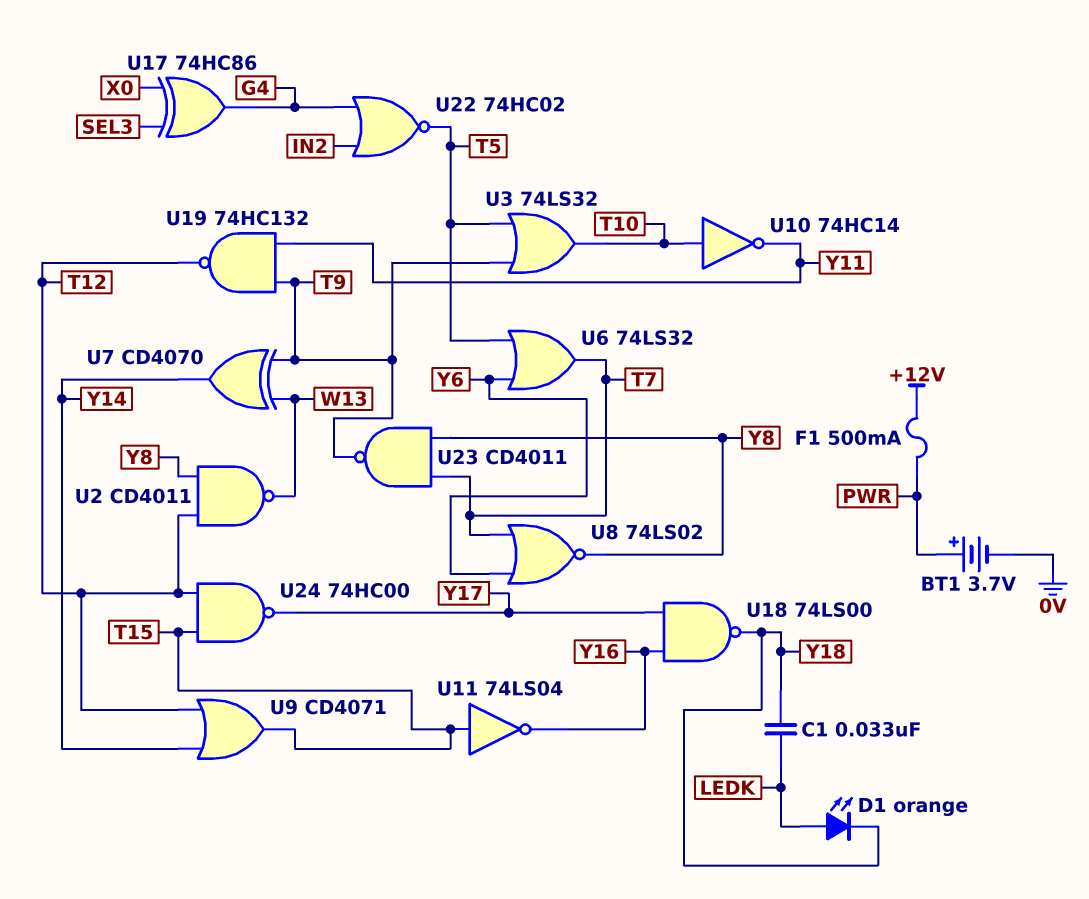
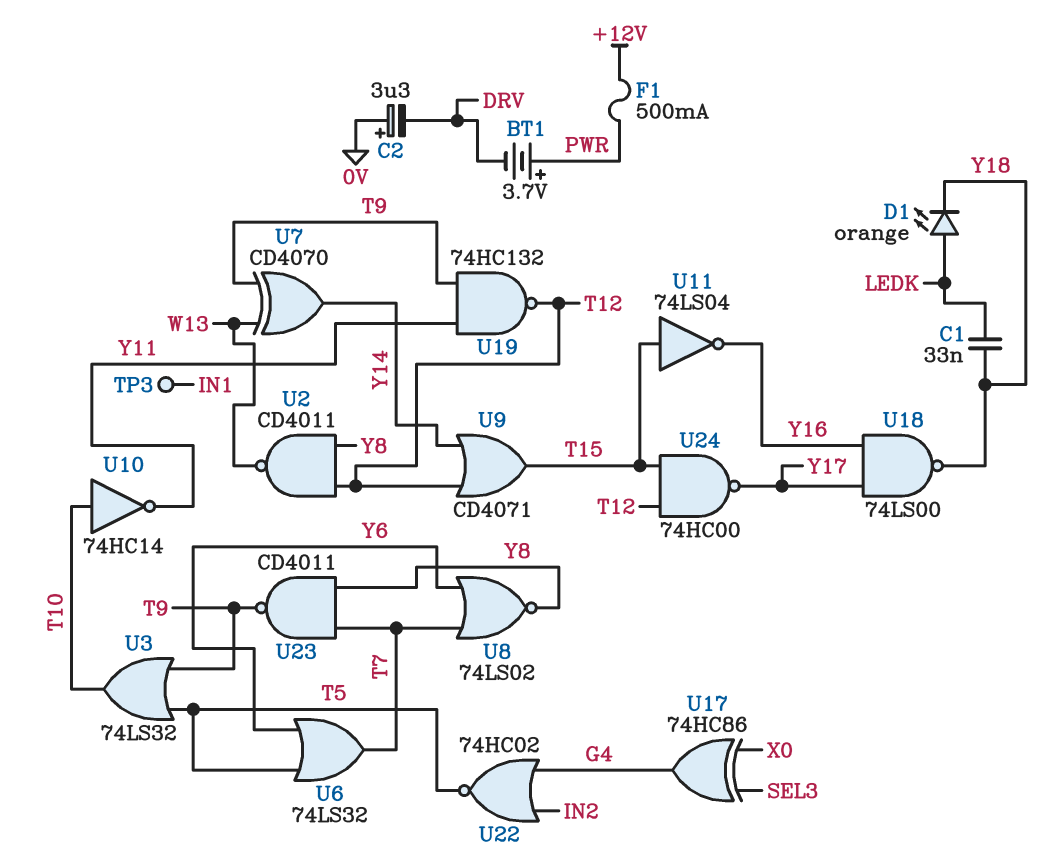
BT1: 3.7V (plus PWR, minus 0V) -> 3.7V (plus PWR, minus DRV)
C2: none -> 3.3uF (plus 0V, minus DRV)
TP3: none -> test point (IN1)

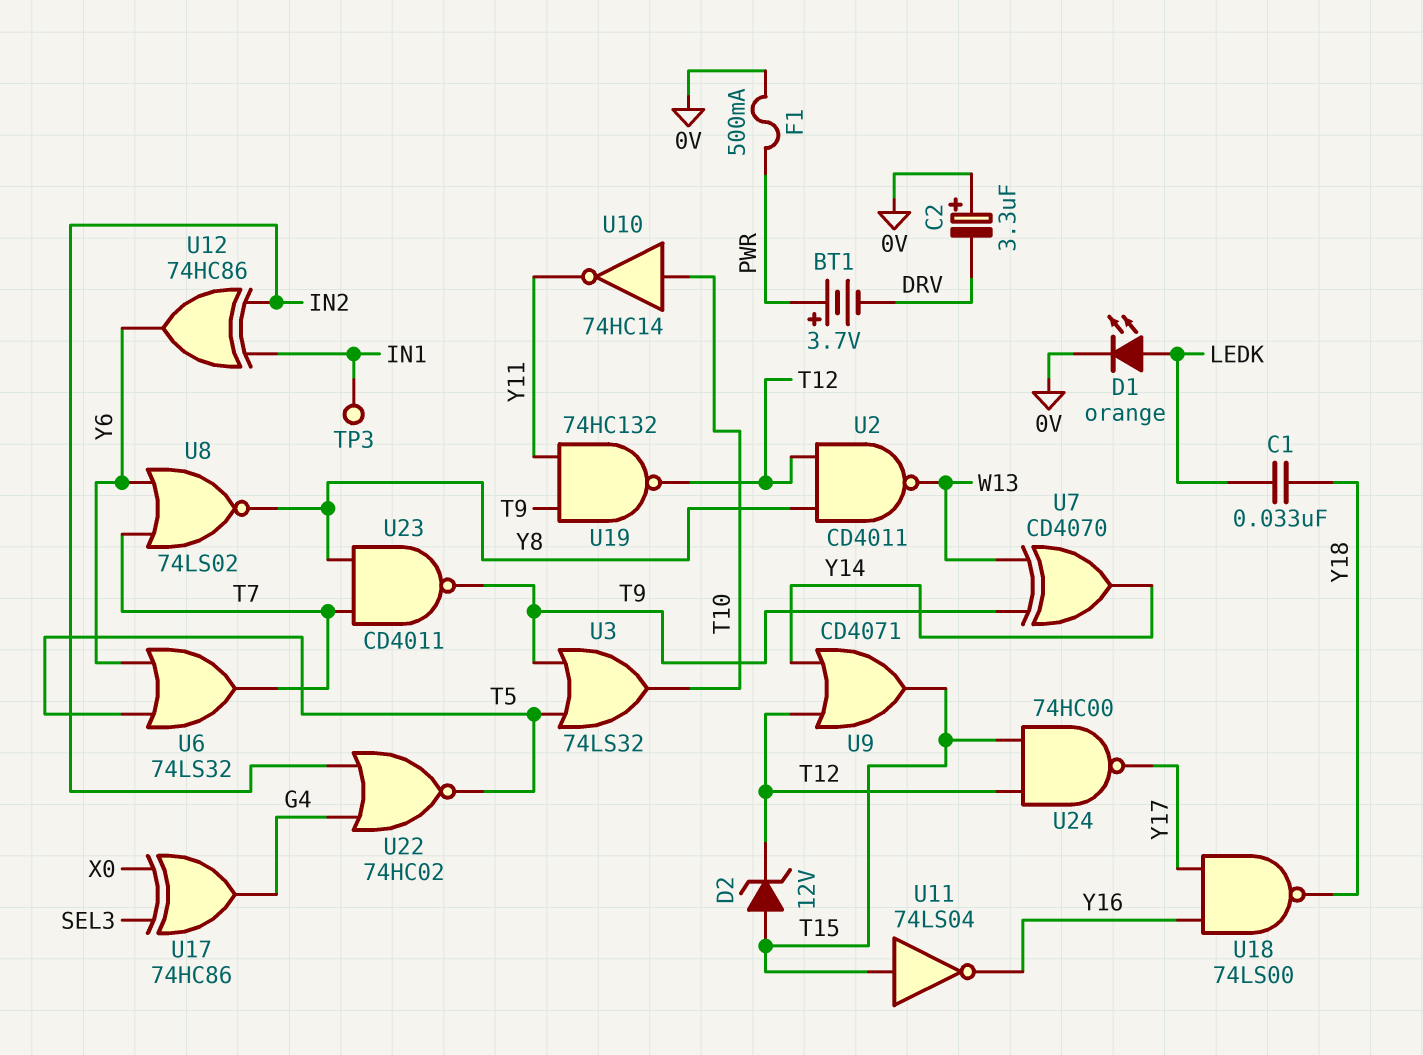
D1: LED orange (A LEDK, K Y18) -> LED orange (A LEDK, K 0V)
D2: none -> zener 12V (A T15, K T12)
F1: 500mA (+12V, PWR) -> 500mA (0V, PWR)
U12: none -> XOR 74HC86 (in IN1, in IN2, out Y6)

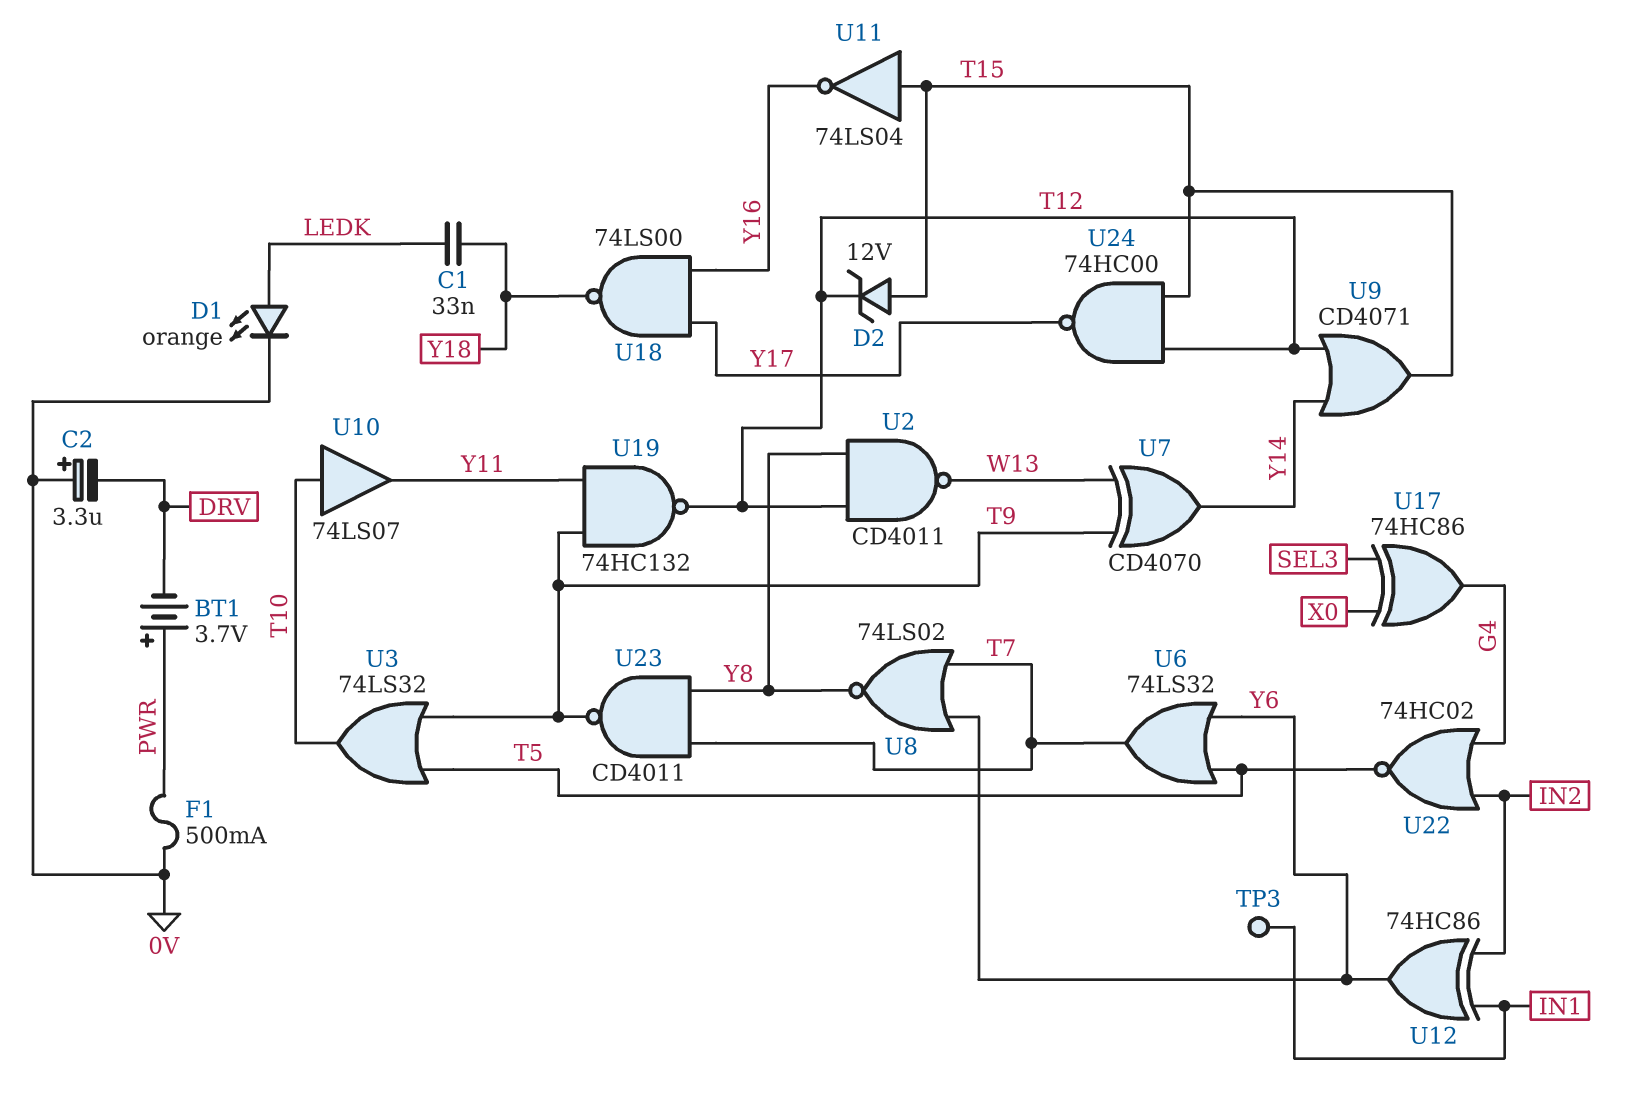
U10: NOT 74HC14 (in T10, out Y11) -> buffer 74LS07 (in T10, out Y11)

